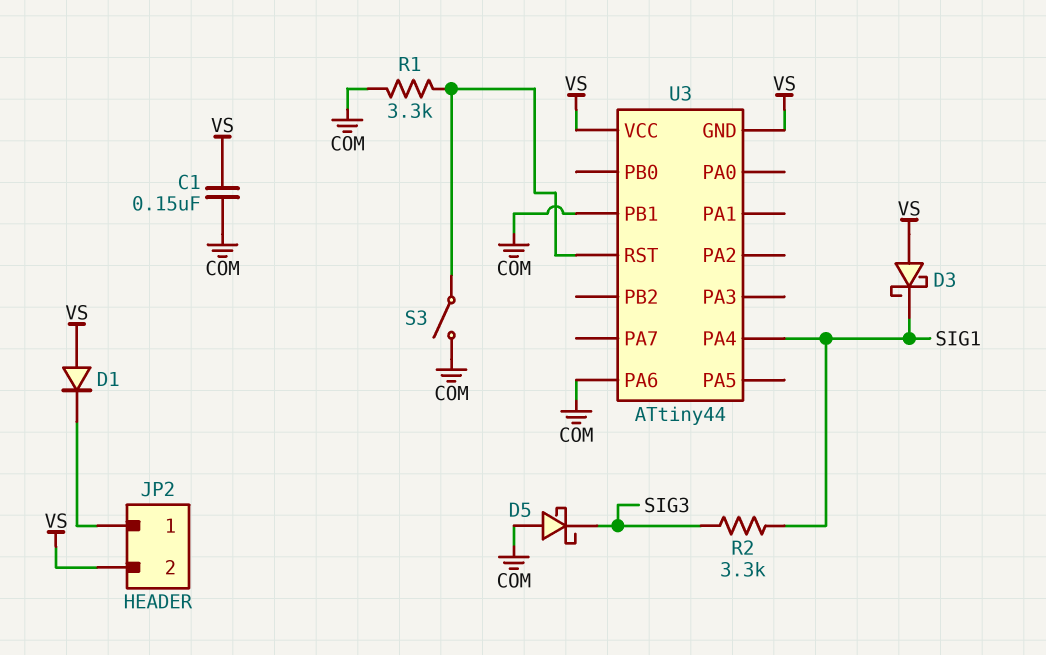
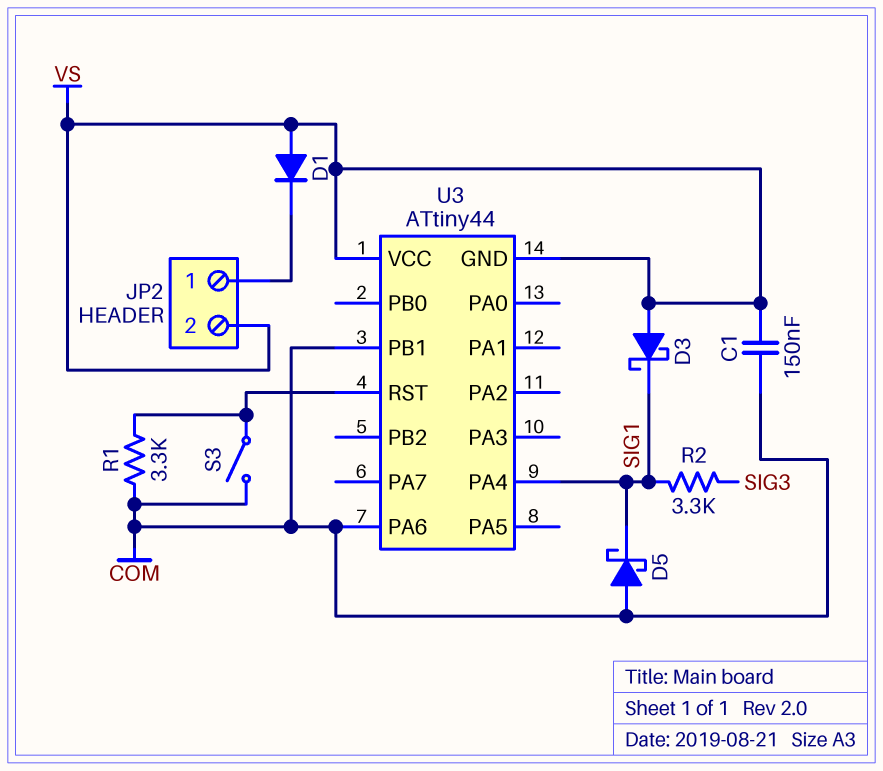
D5: schottky (A COM, K SIG3) -> schottky (A COM, K SIG1)

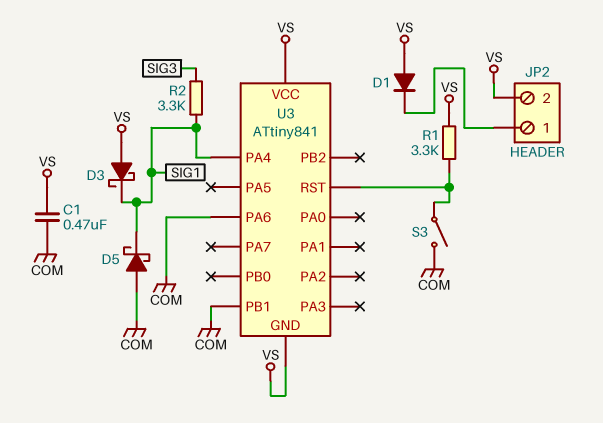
C1: 150nF (COM, VS) -> 470nF (COM, VS)
R1: 3.3k (COM, U3/RST) -> 3.3k (U3/RST, VS)
U3: ATtiny44 -> ATtiny841

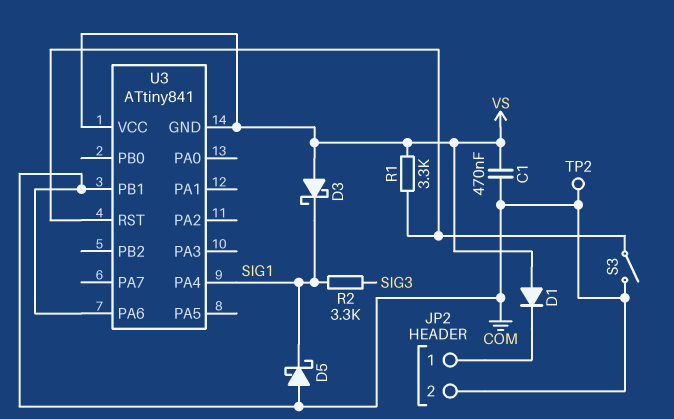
JP2 pin 2: VS -> COM
TP2: none -> test point (COM)

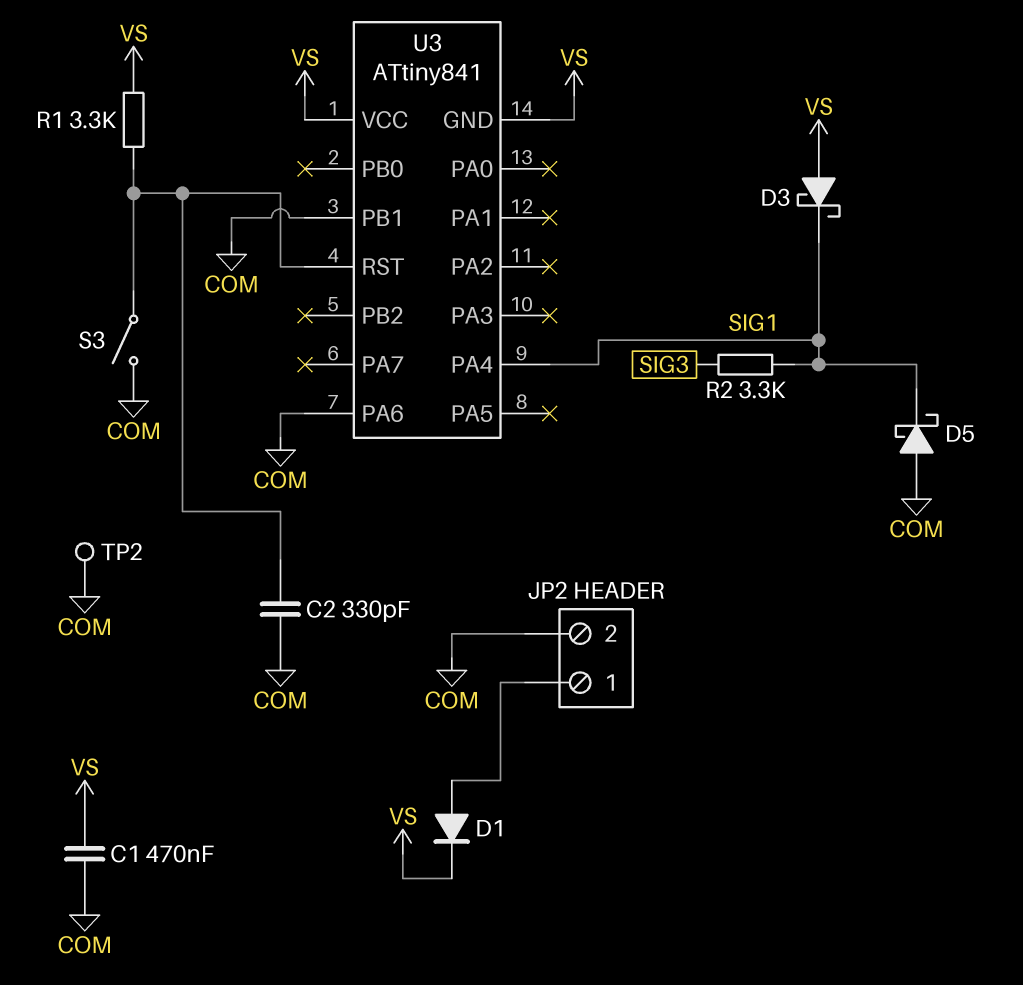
C2: none -> 330pF (COM, U3/RST)
D1: diode (A VS, K JP2/1) -> diode (A JP2/1, K VS)

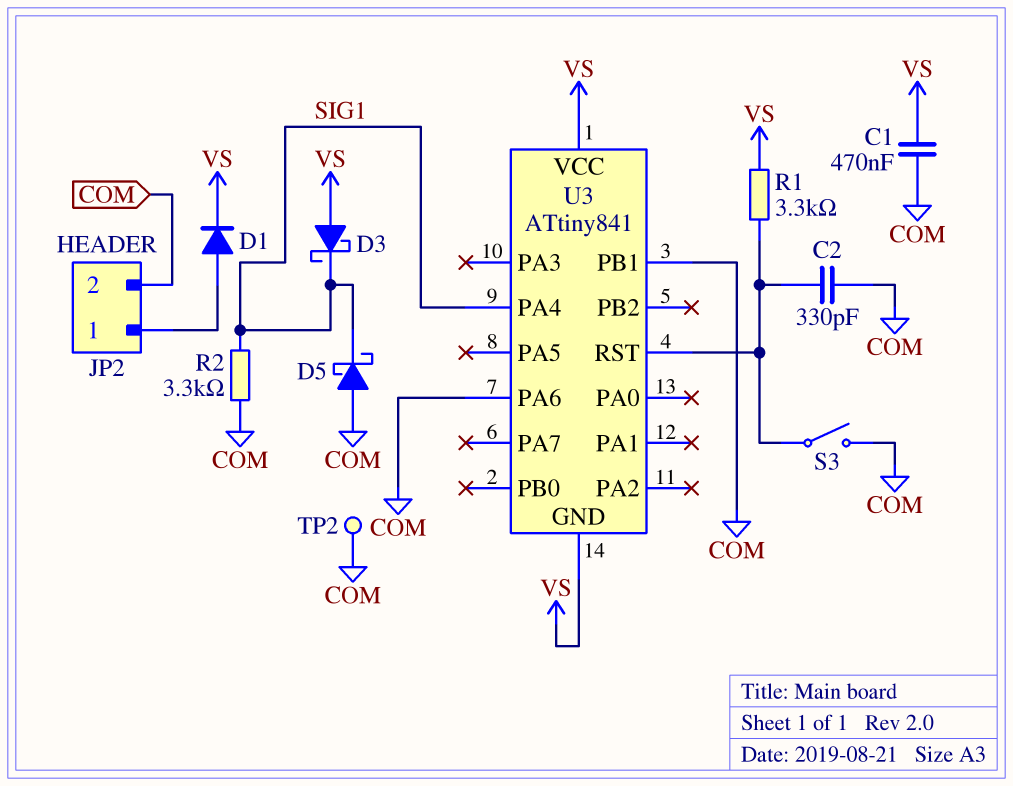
R2: 3.3k (SIG1, SIG3) -> 3.3k (COM, SIG1)

